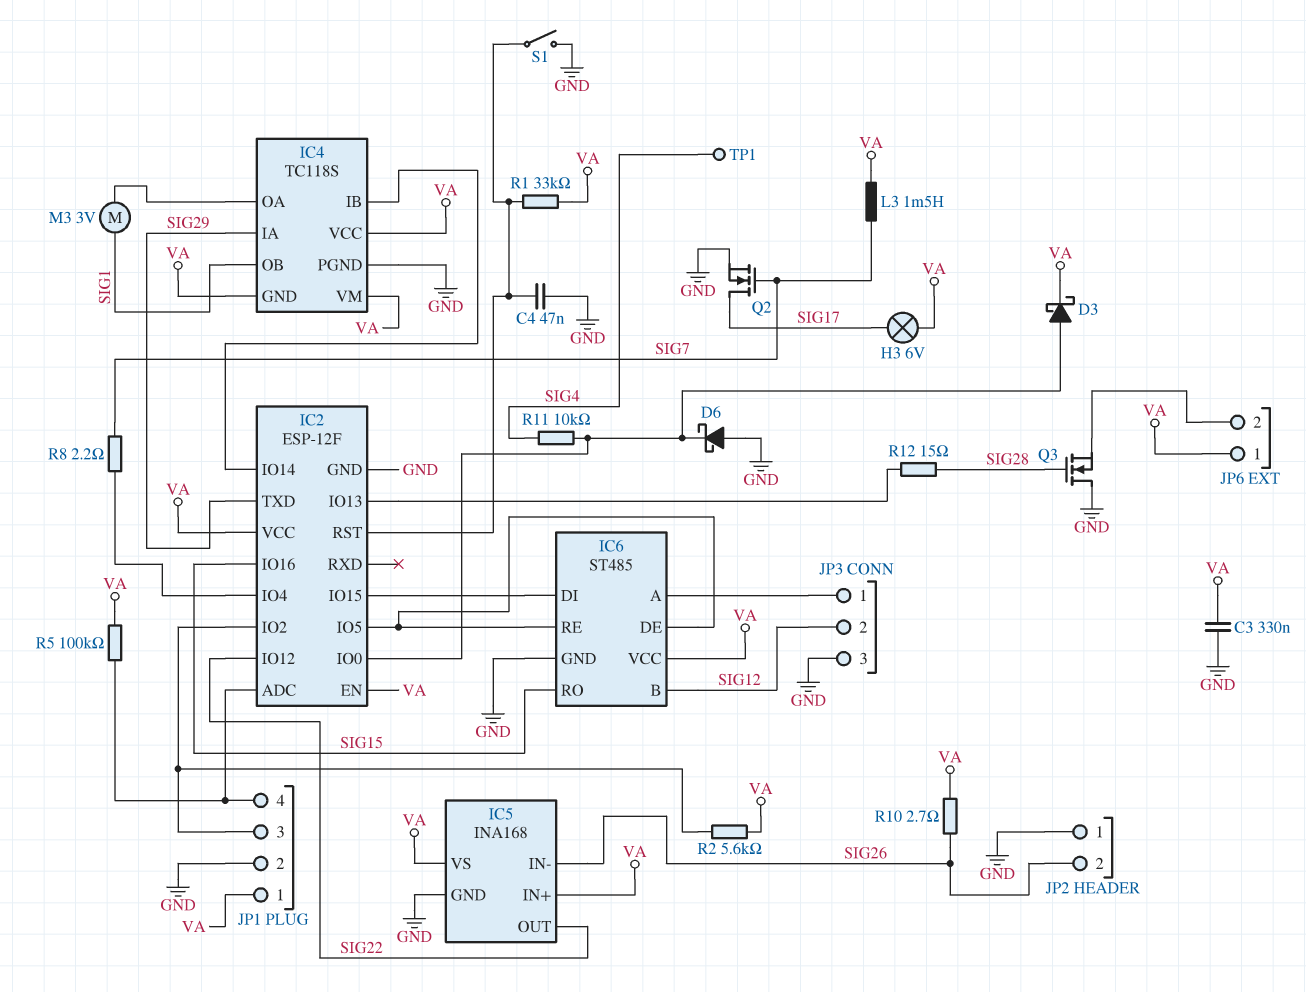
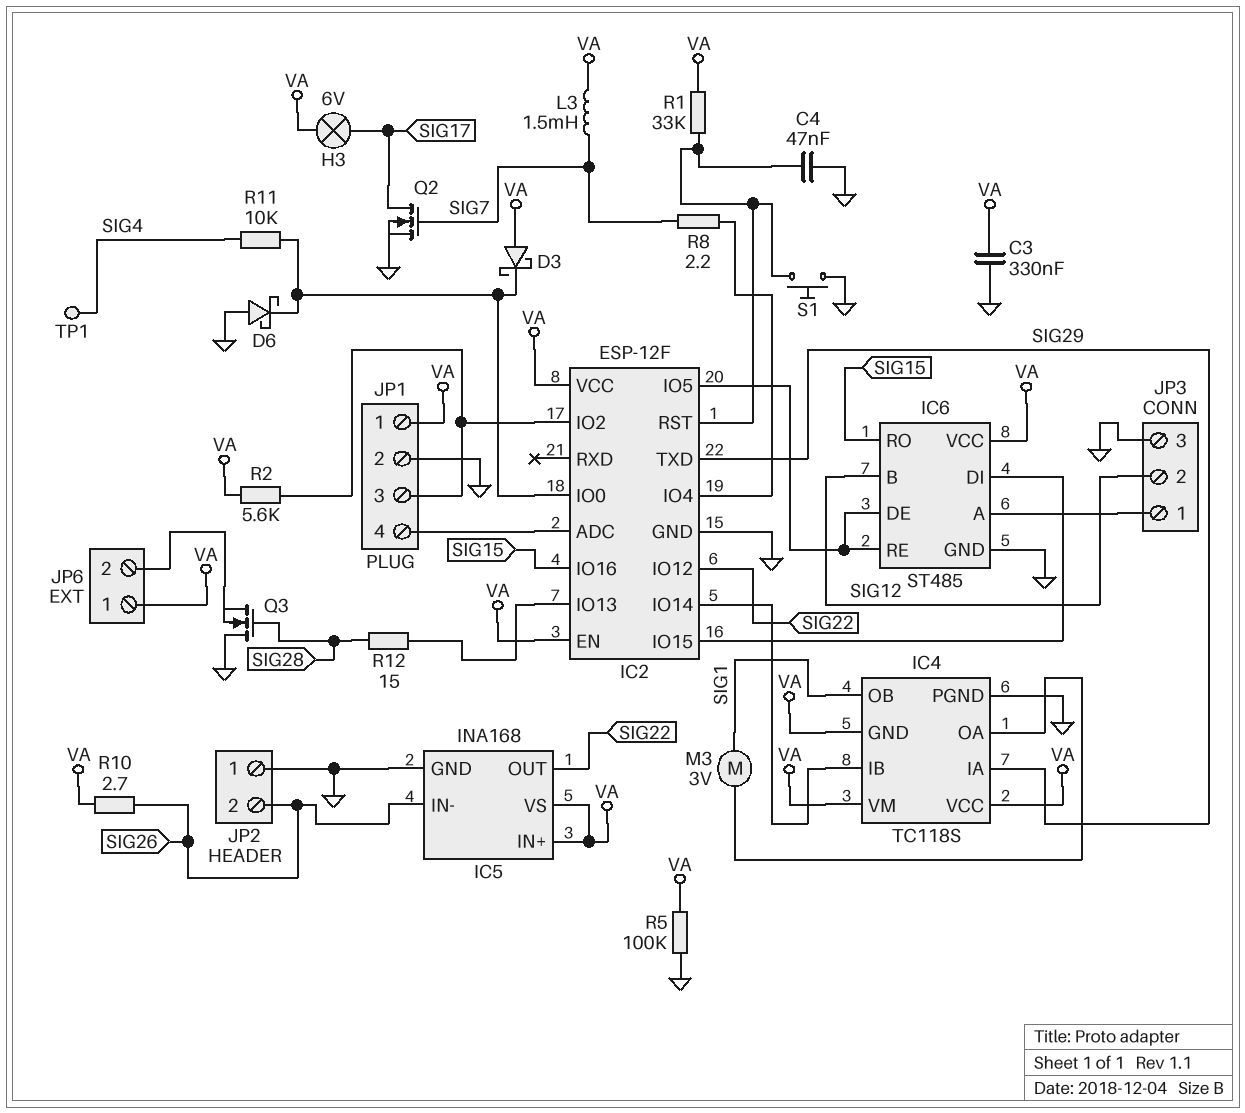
D3: schottky (A IC2/IO0, K VA) -> schottky (A VA, K IC2/IO0)
R5: 100k (IC2/ADC, VA) -> 100k (GND, VA)
S1: switch (GND, IC2/RST) -> button (GND, IC2/RST)

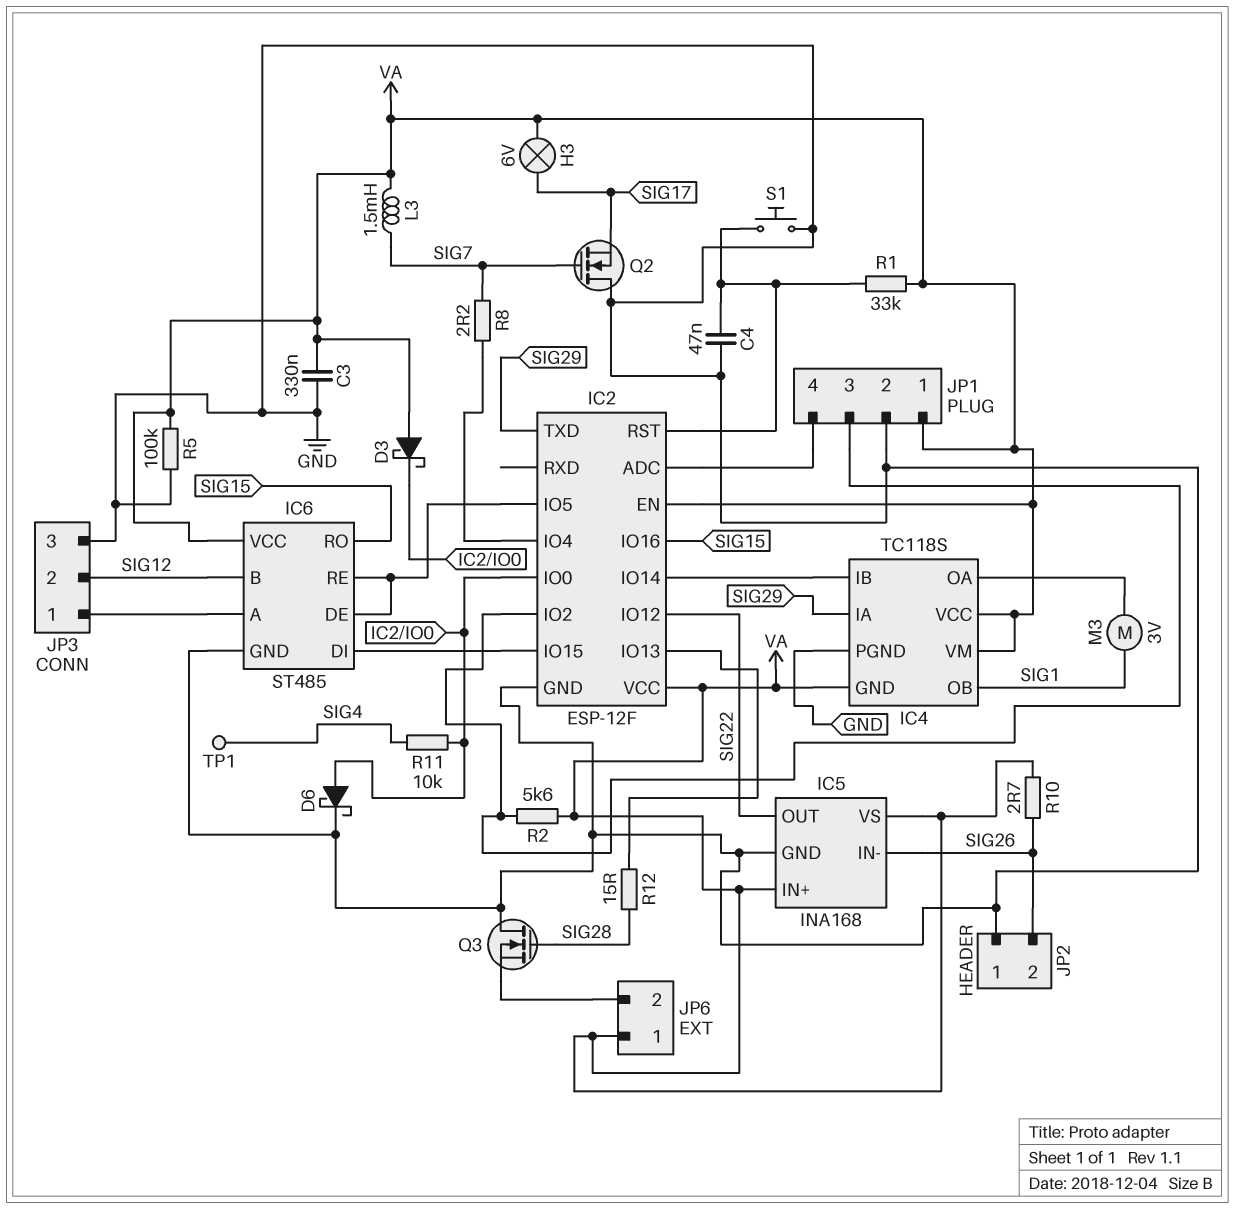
D6: schottky (A GND, K IC2/IO0) -> schottky (A IC2/IO0, K GND)
Q2: NMOS (G SIG7, D SIG17, S GND) -> NMOS (G SIG7, D GND, S SIG17)

